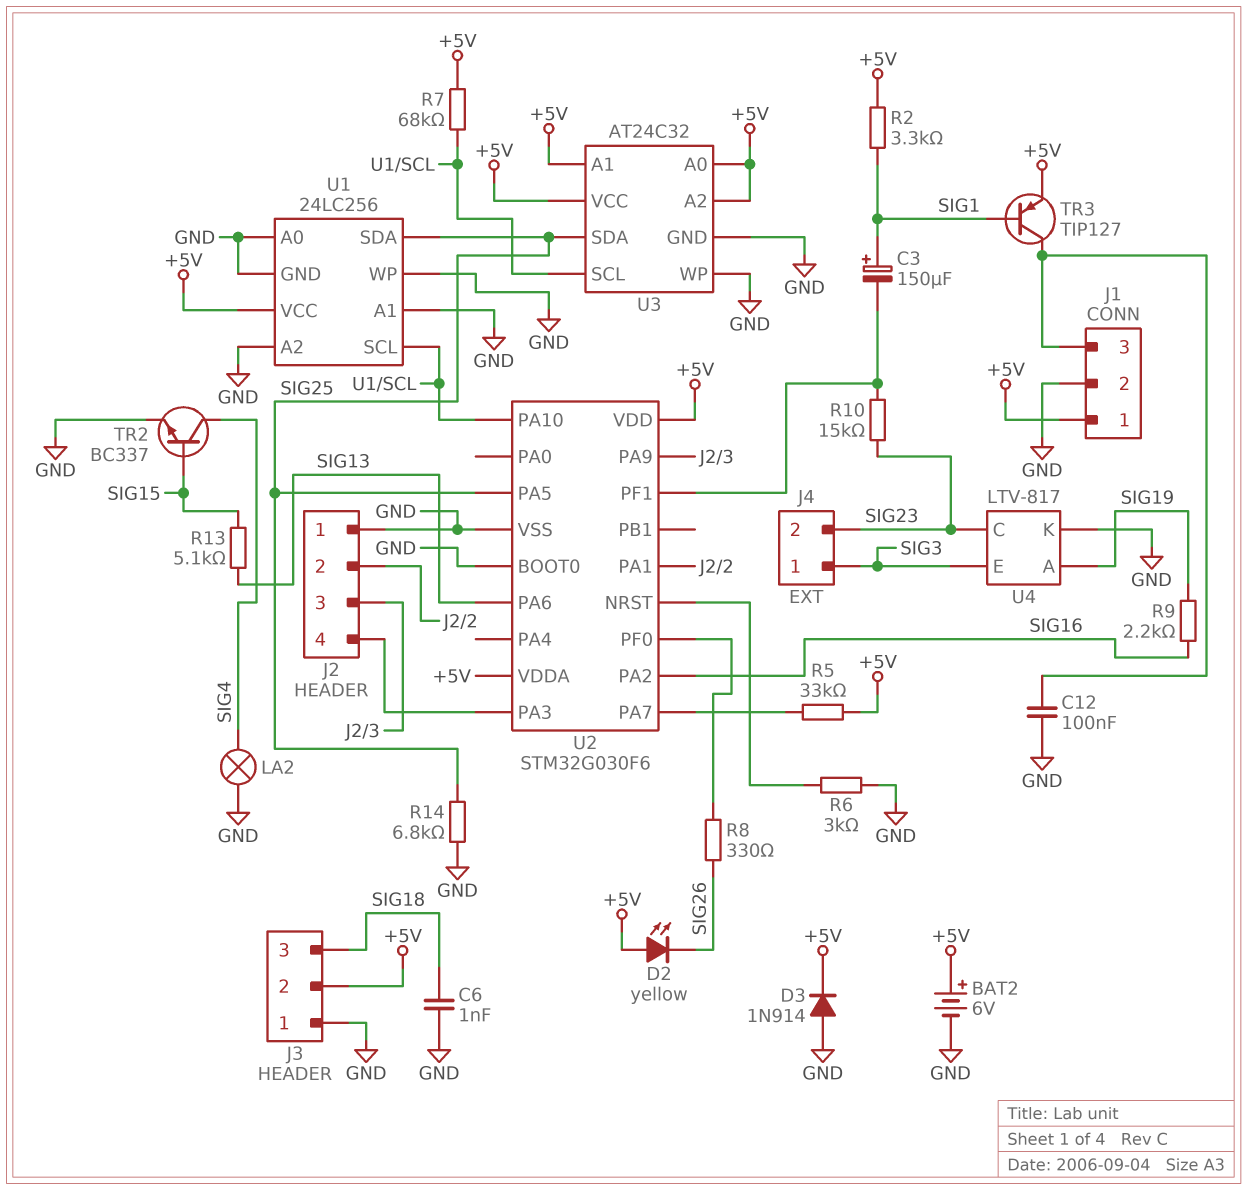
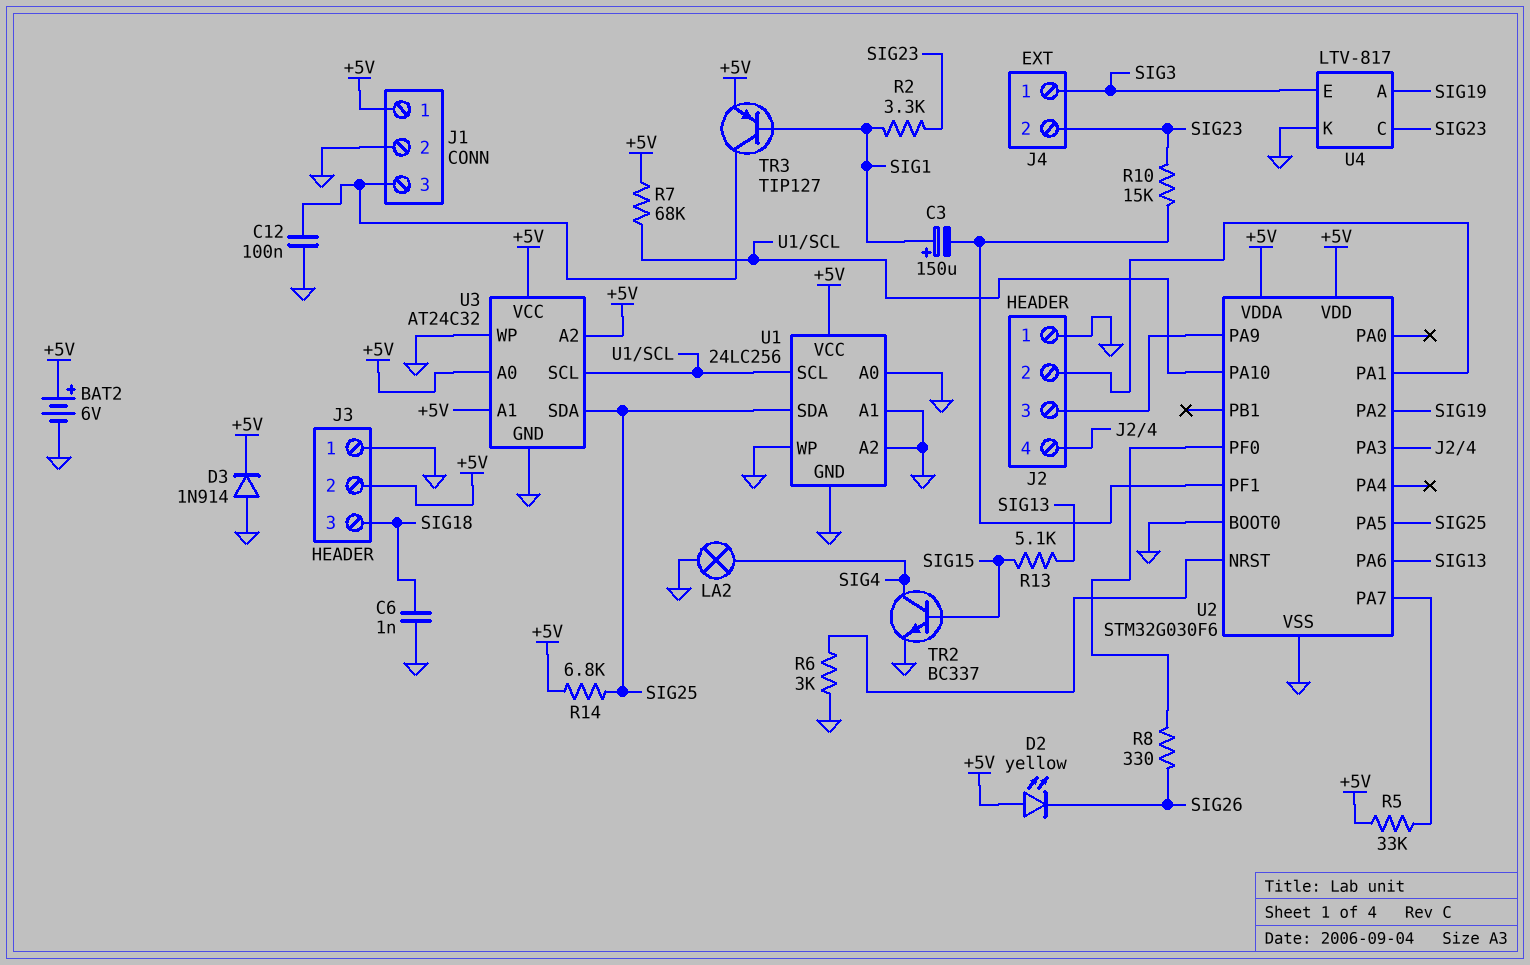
R2: 3.3k (+5V, SIG1) -> 3.3k (SIG1, SIG23)
R9: 2.2k (SIG16, SIG19) -> none
R14: 6.8k (GND, SIG25) -> 6.8k (+5V, SIG25)
U2 pin PA2: SIG16 -> SIG19

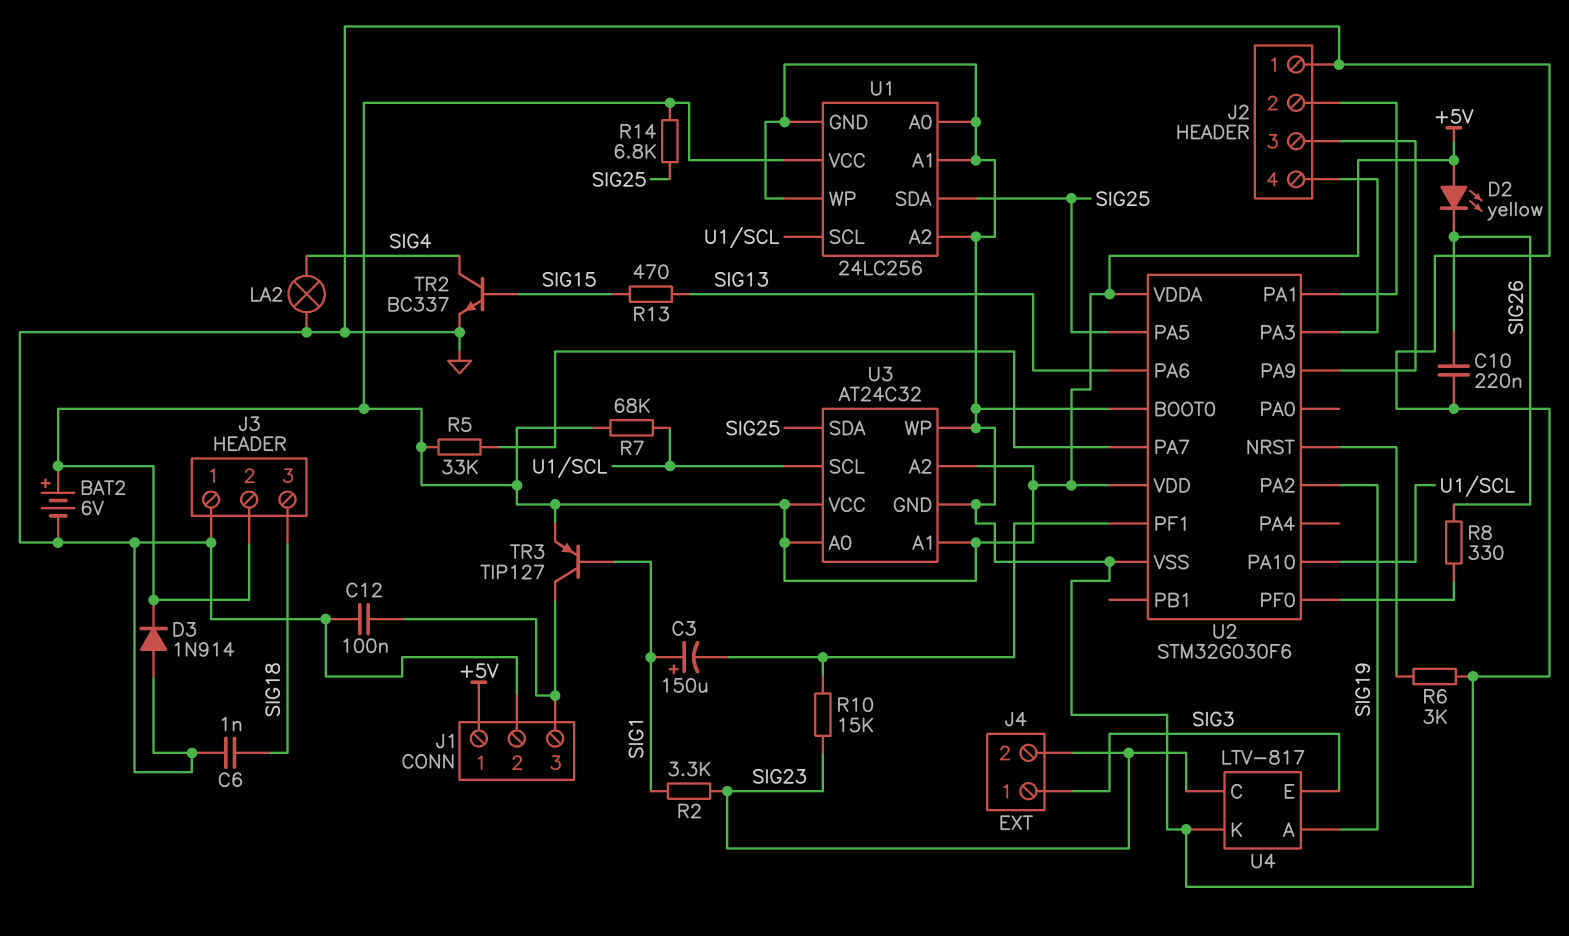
C10: none -> 220nF (GND, SIG26)
R13: 5.1k (SIG13, SIG15) -> 470 (SIG13, SIG15)

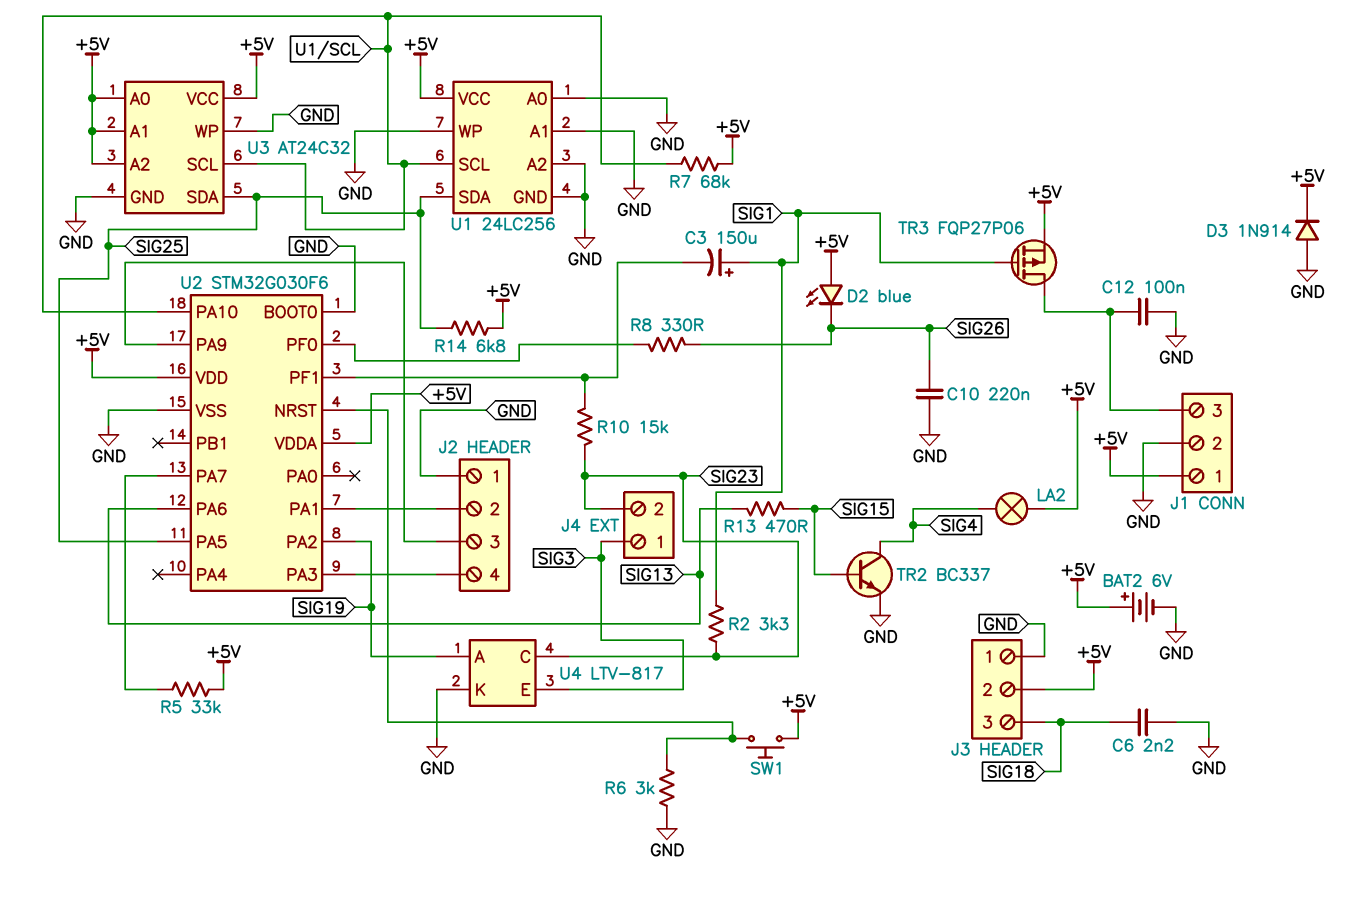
C6: 1nF (GND, SIG18) -> 2.2nF (GND, SIG18)
D2: LED yellow (A +5V, K SIG26) -> LED blue (A +5V, K SIG26)
LA2: lamp (GND, SIG4) -> lamp (+5V, SIG4)
SW1: none -> button (+5V, U2/NRST)
TR3: PNP TIP127 (B SIG1, C J1/3, E +5V) -> PMOS FQP27P06 (G SIG1, D J1/3, S +5V)

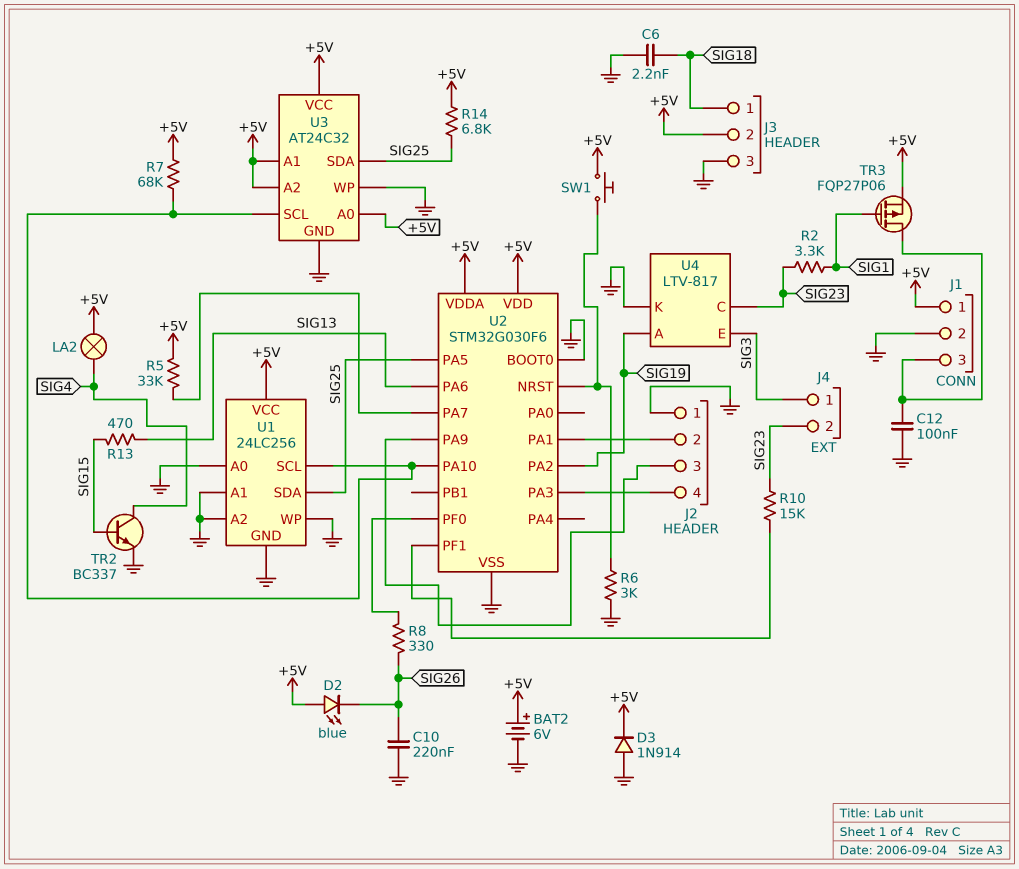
C3: 150uF (plus SIG1, minus U2/PF1) -> none
J3 pin 1: GND -> SIG18
J3 pin 3: SIG18 -> GND

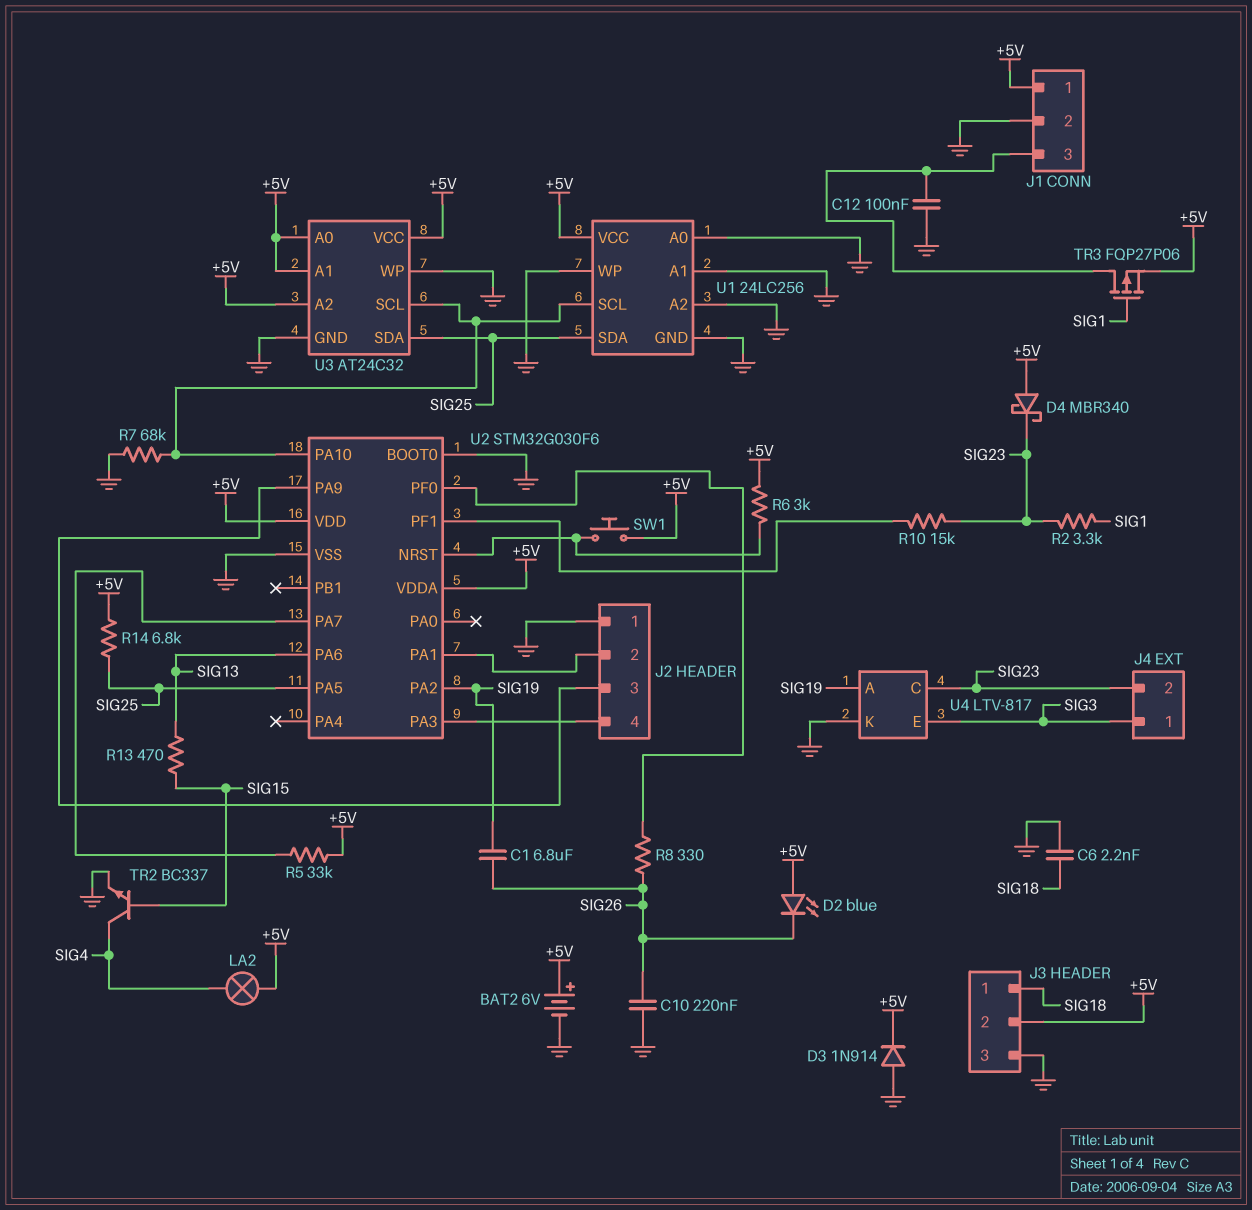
C1: none -> 6.8uF (SIG19, SIG26)
D4: none -> schottky MBR340 (A +5V, K SIG23)
R6: 3k (GND, U2/NRST) -> 3k (+5V, U2/NRST)
R7: 68k (+5V, U1/SCL) -> 68k (GND, U1/SCL)

